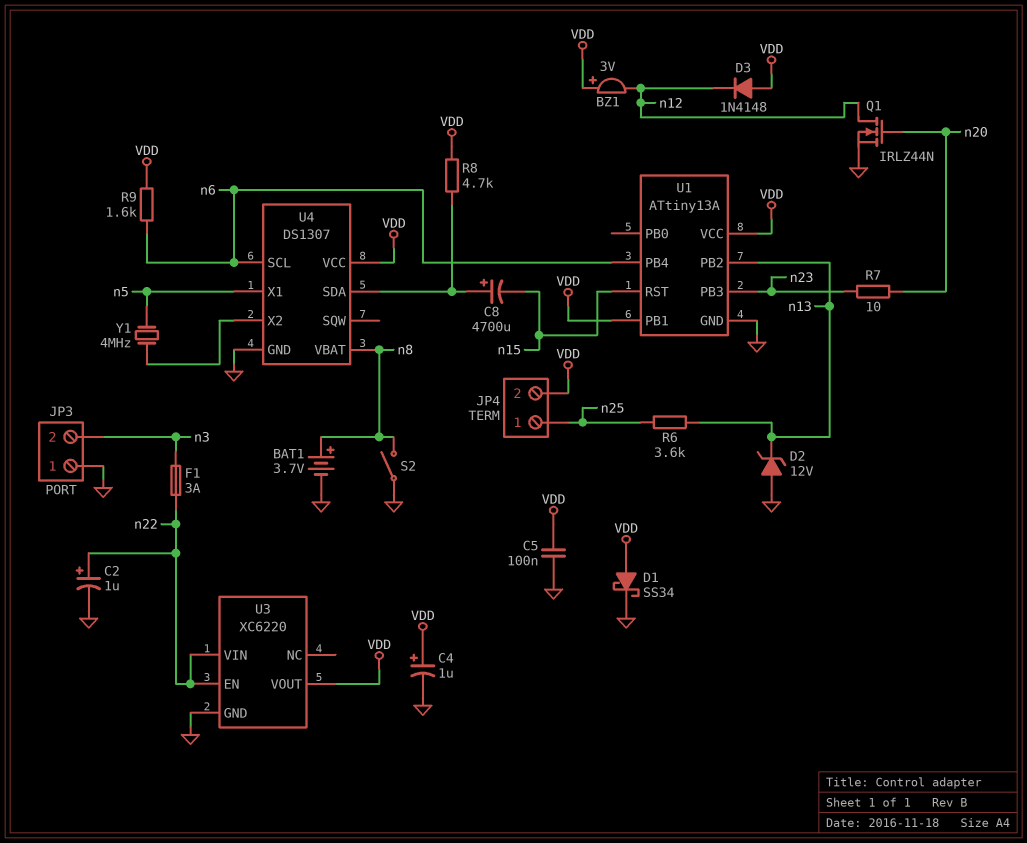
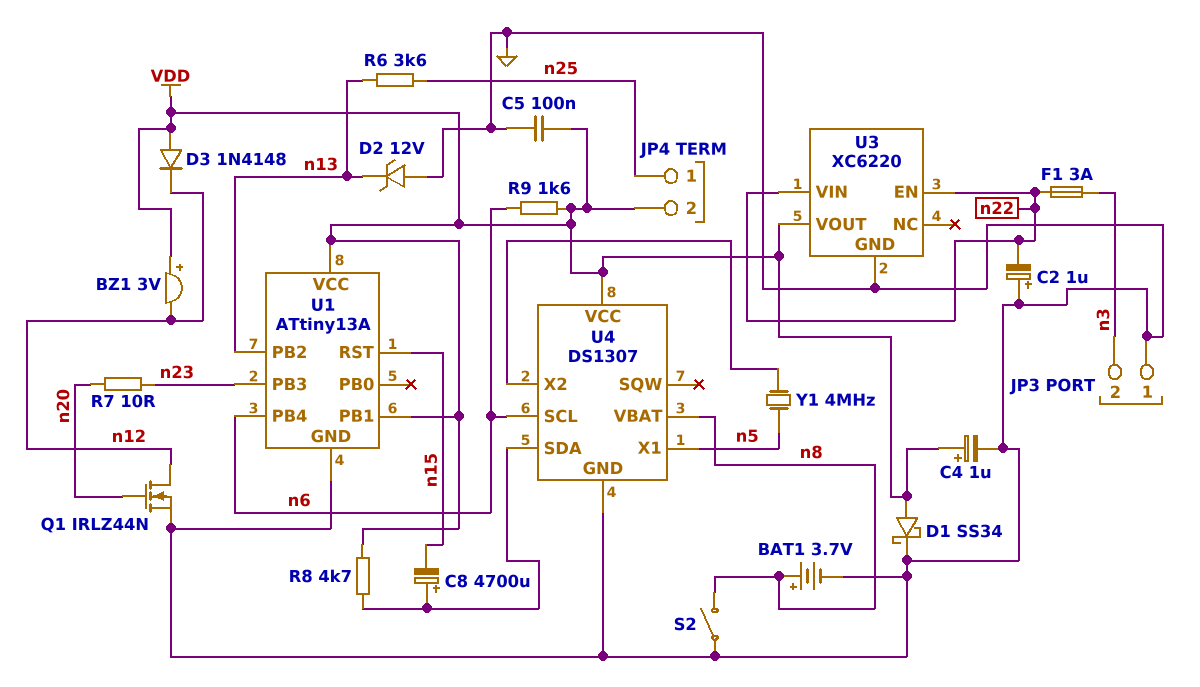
C2: 1uF (plus n22, minus GND) -> 1uF (plus GND, minus n22)

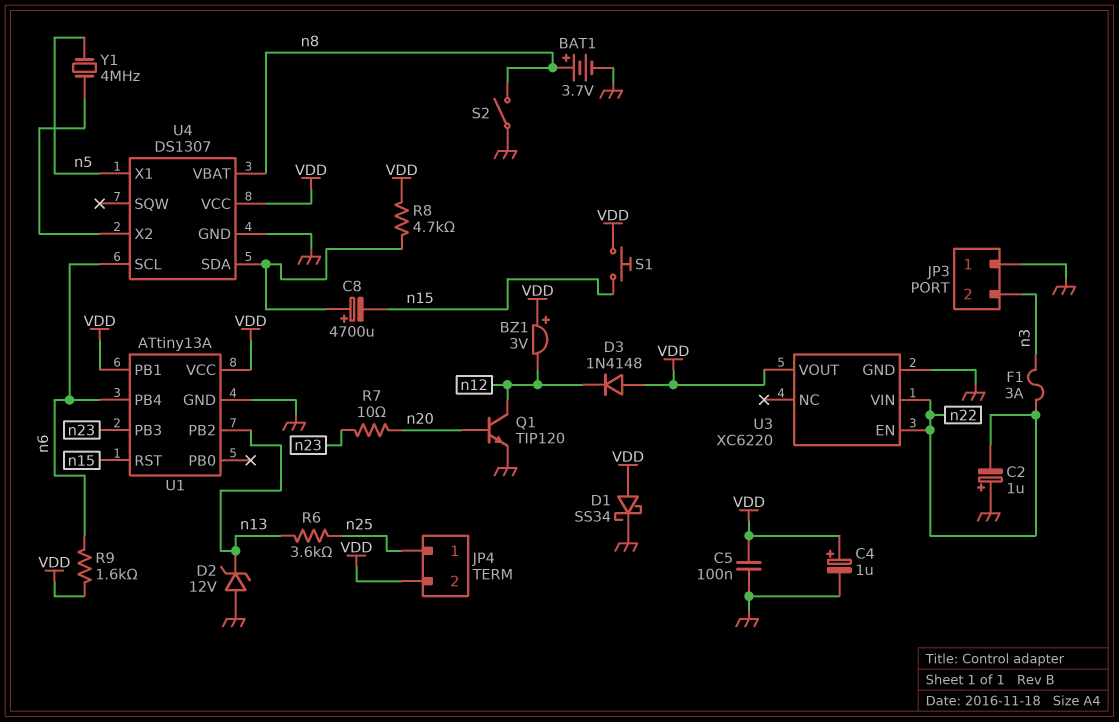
Q1: NMOS IRLZ44N (G n20, D n12, S GND) -> NPN TIP120 (B n20, C n12, E GND)
S1: none -> button (VDD, n15)

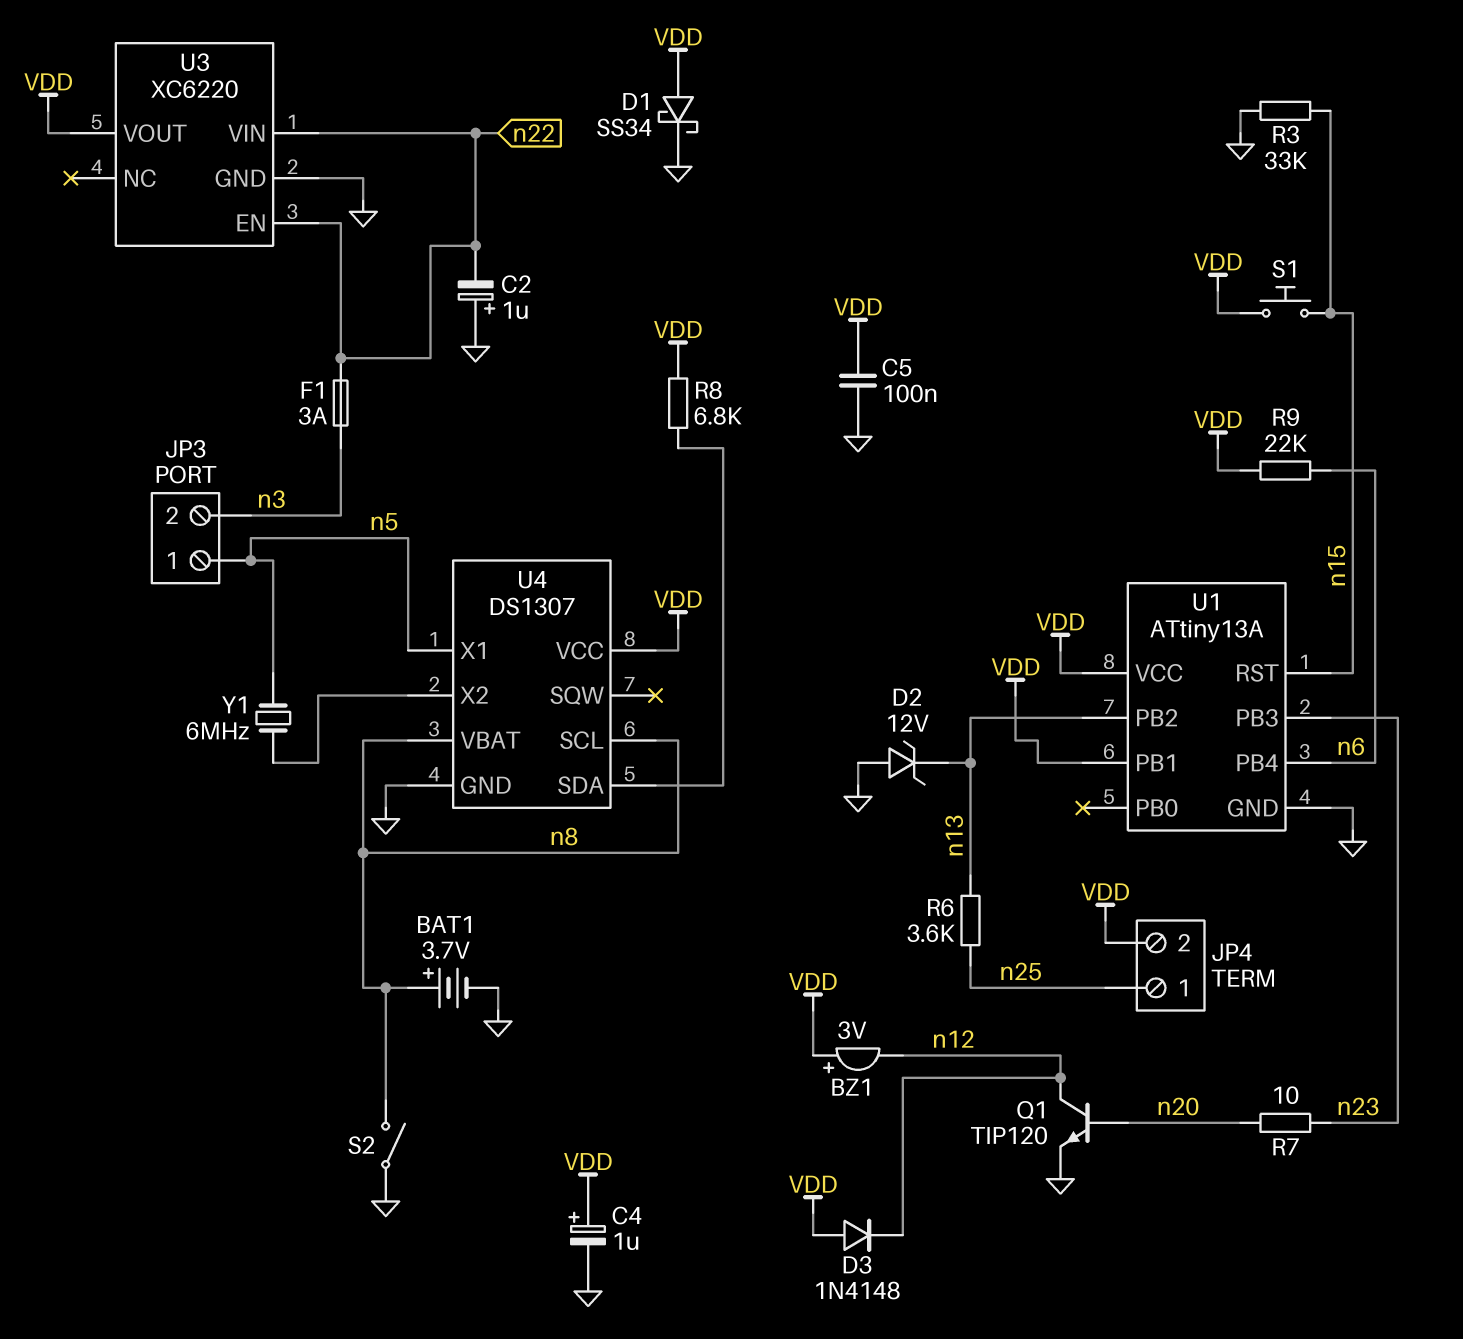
C8: 4700uF (plus U4/SDA, minus n15) -> none
JP3 pin 1: GND -> n5
R3: none -> 33k (GND, n15)
R8: 4.7k (U4/SDA, VDD) -> 6.8k (U4/SDA, VDD)
R9: 1.6k (VDD, n6) -> 22k (VDD, n6)
U4 pin SCL: n6 -> n8
Y1: 4MHz (U4/X2, n5) -> 6MHz (U4/X2, n5)

